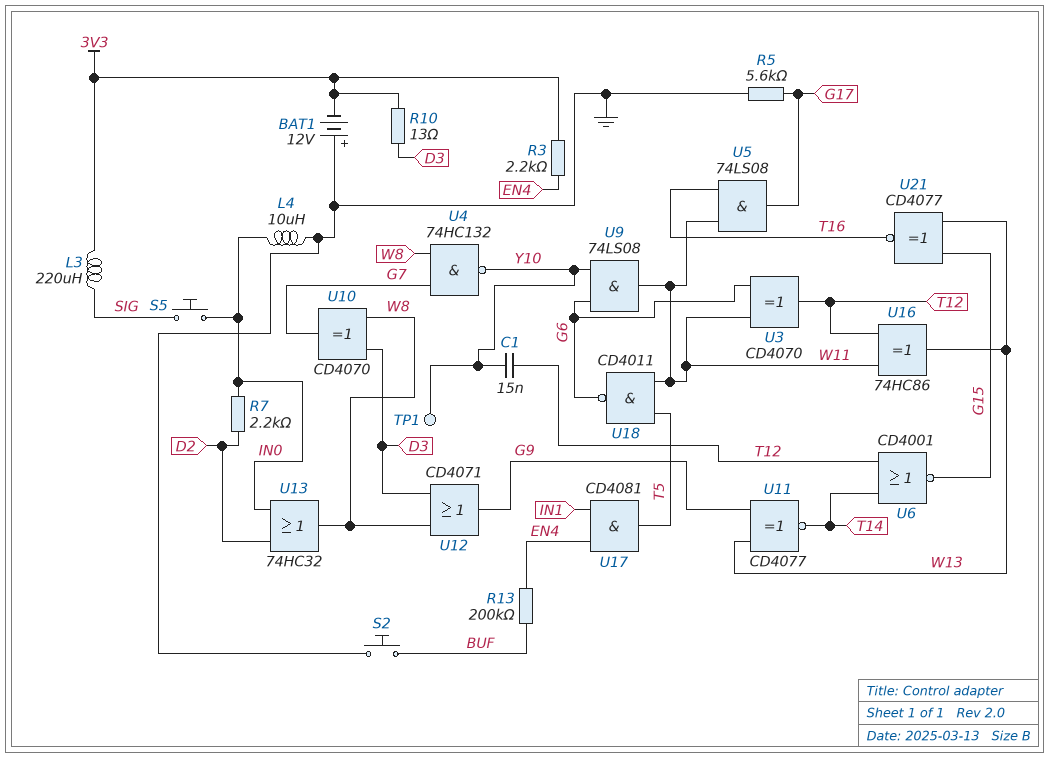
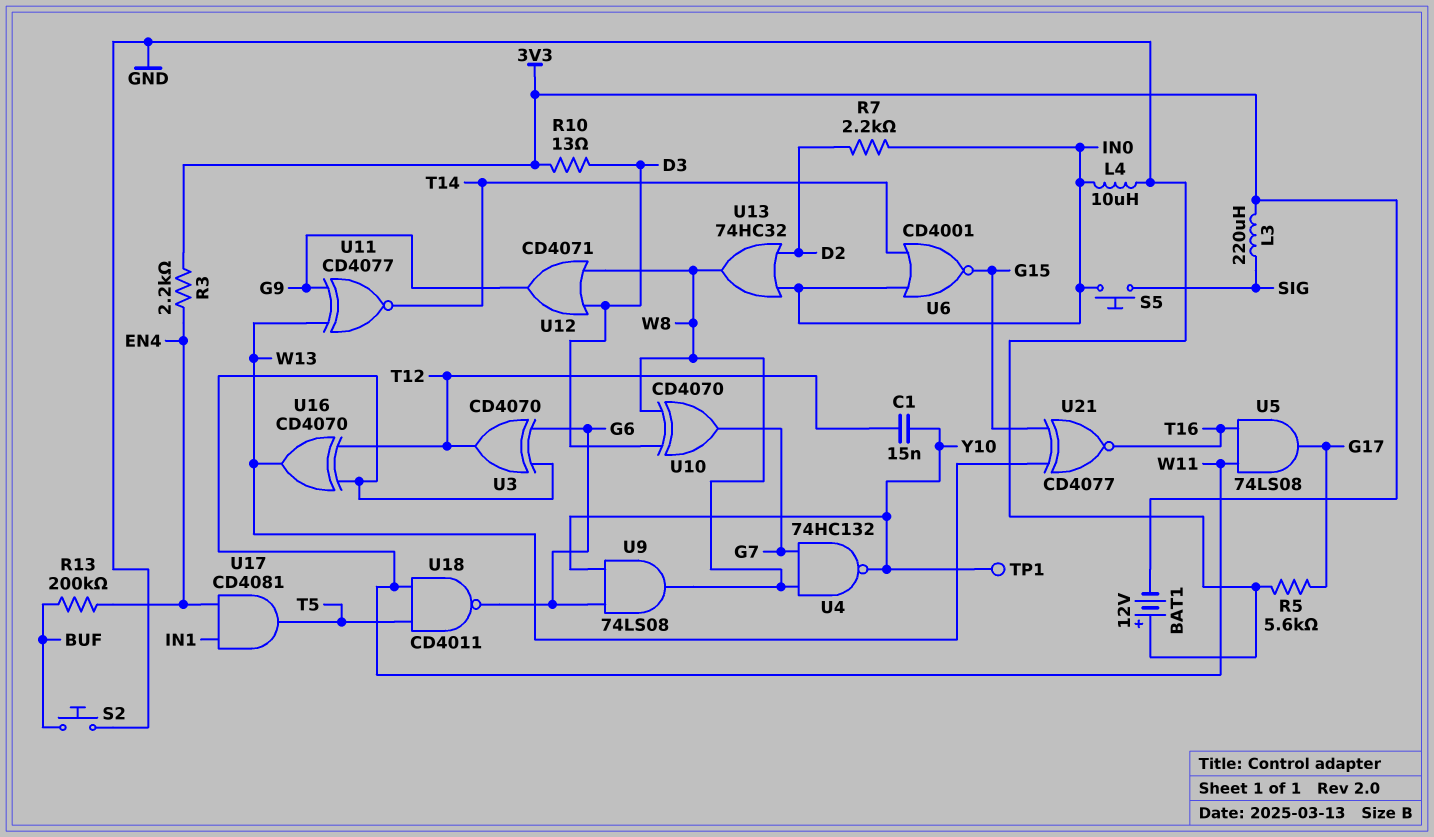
U6: NOR CD4001 (in T12, in T14, out G15) -> NOR CD4001 (in IN0, in T14, out G15)
U9: AND 74LS08 (in G6, in Y10, out W11) -> AND 74LS08 (in G6, in Y10, out W8)
U16: XOR 74HC86 (in T12, in W11, out W13) -> XOR CD4070 (in T12, in W11, out W13)

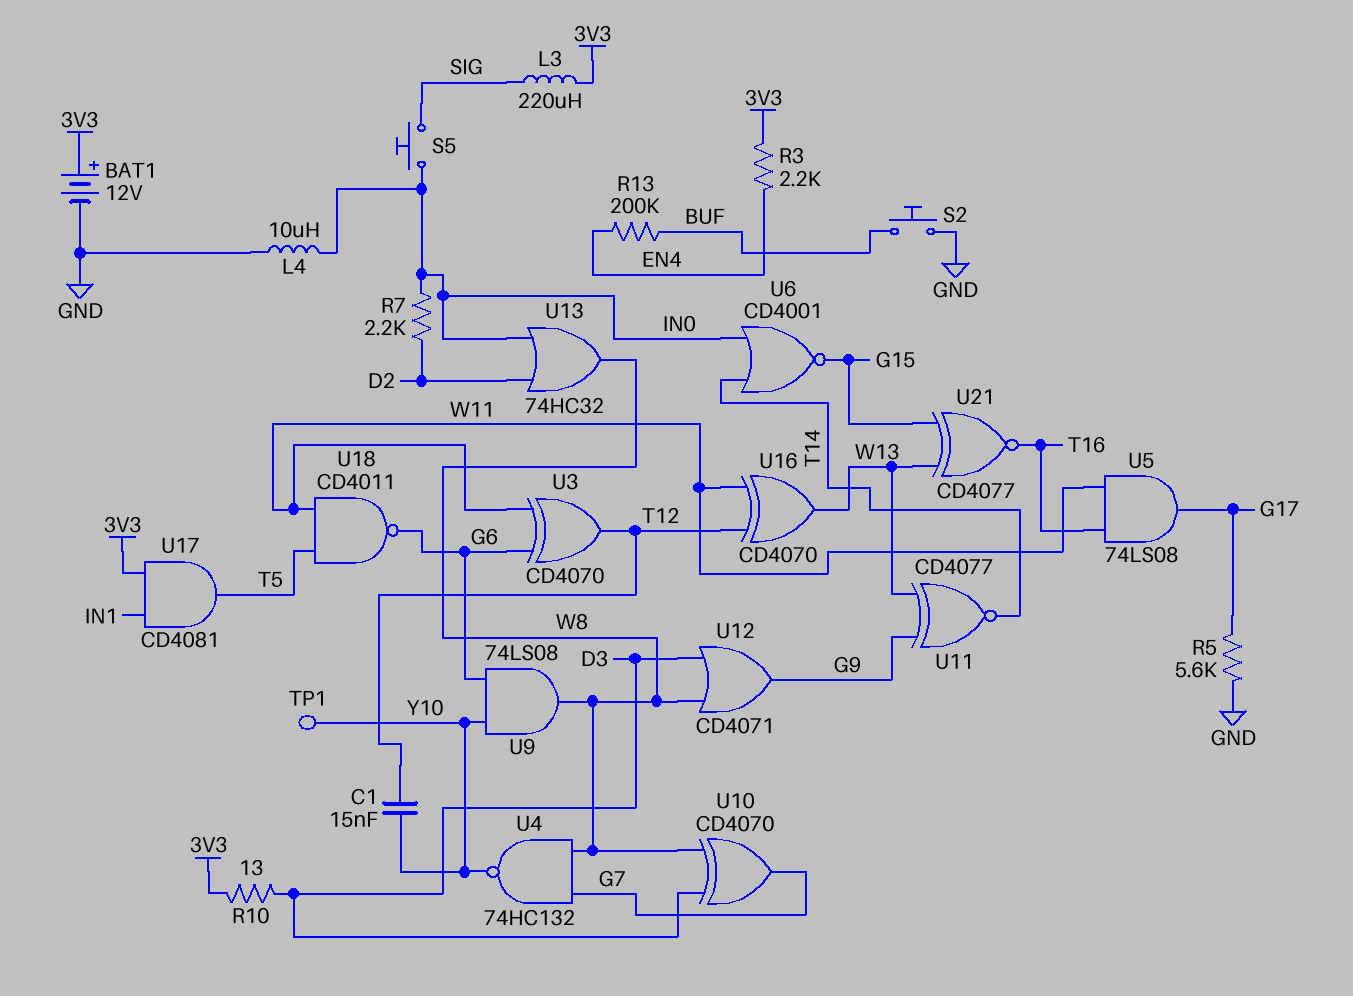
BAT1: 12V (plus GND, minus 3V3) -> 12V (plus 3V3, minus GND)
U17: AND CD4081 (in EN4, in IN1, out T5) -> AND CD4081 (in 3V3, in IN1, out T5)

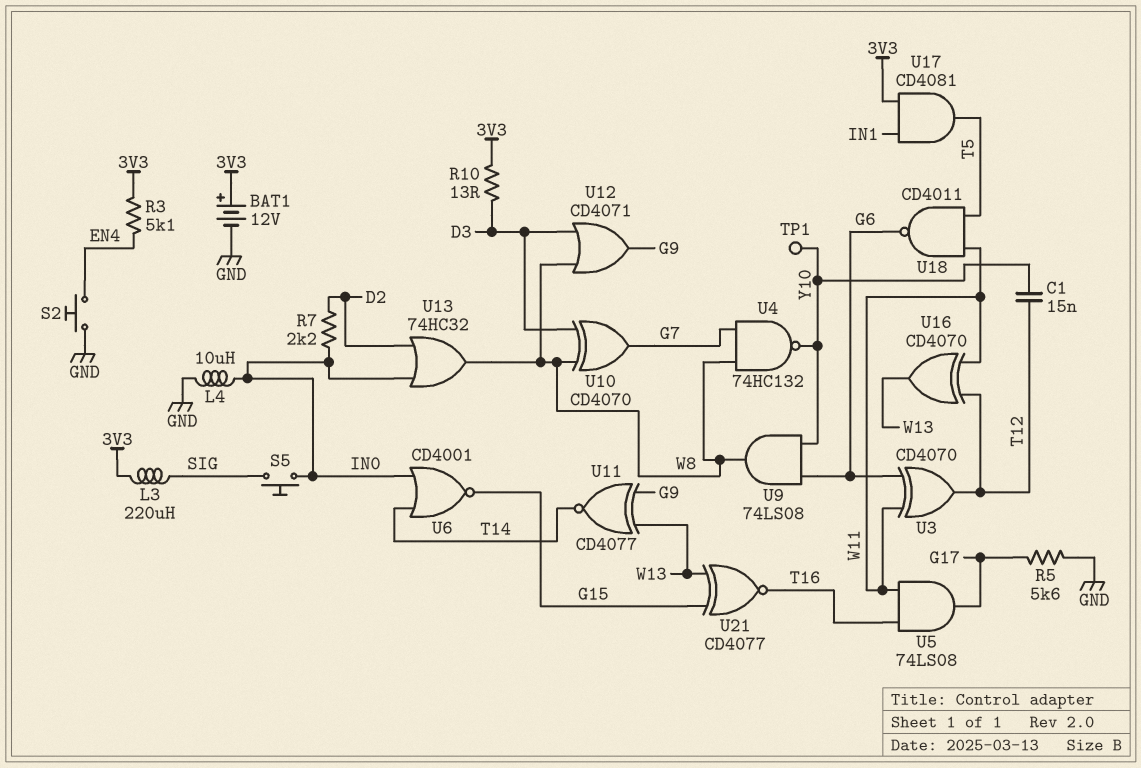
R3: 2.2k (3V3, EN4) -> 5.1k (3V3, EN4)
R13: 200k (BUF, EN4) -> none
S2: button (BUF, GND) -> button (EN4, GND)

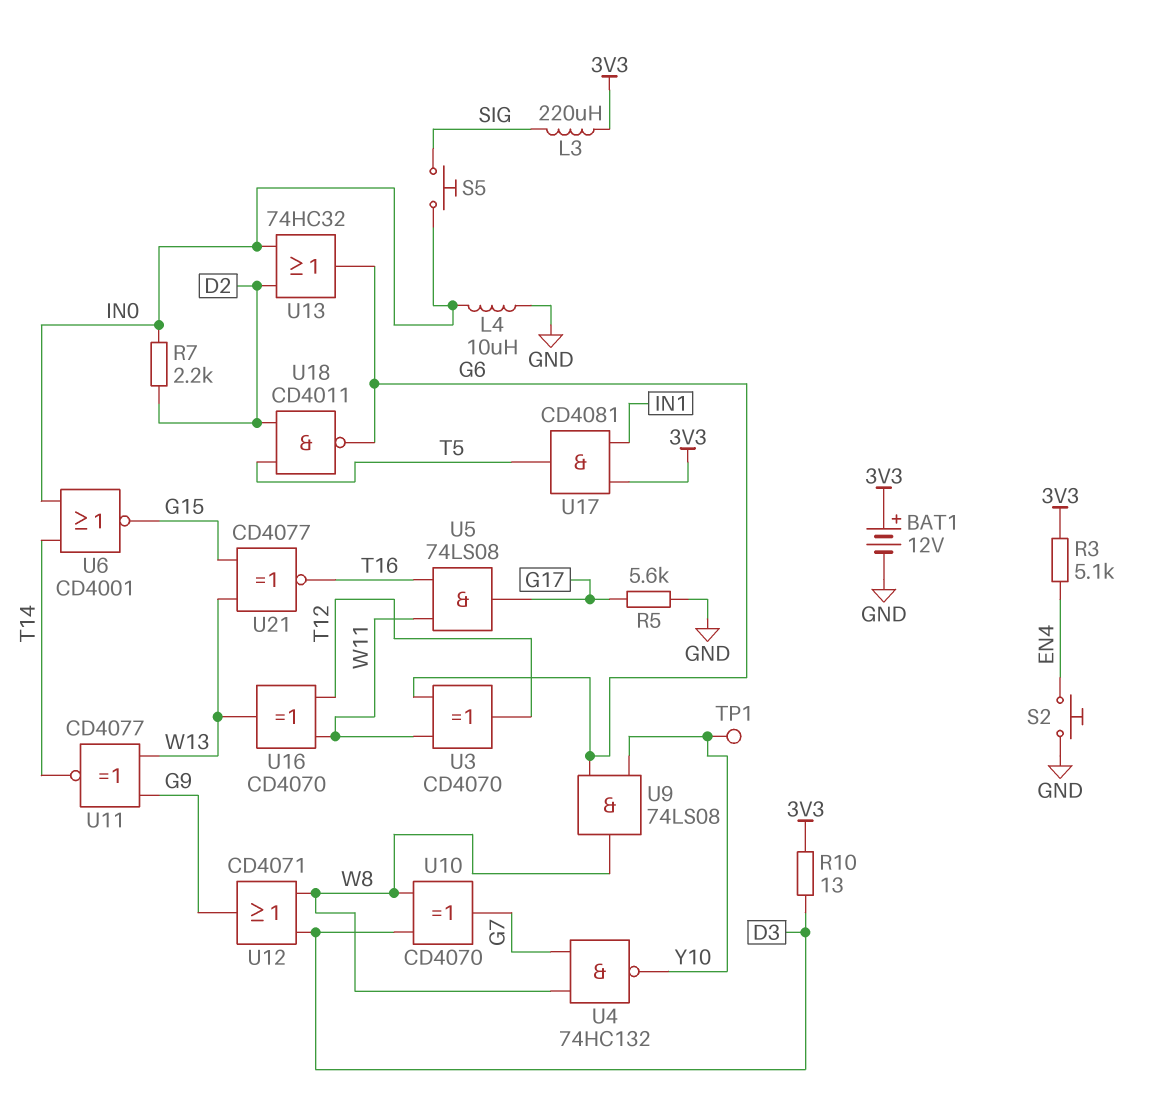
C1: 15nF (T12, Y10) -> none
U13: OR 74HC32 (in D2, in IN0, out W8) -> OR 74HC32 (in D2, in IN0, out G6)
U18: NAND CD4011 (in T5, in W11, out G6) -> NAND CD4011 (in D2, in T5, out G6)

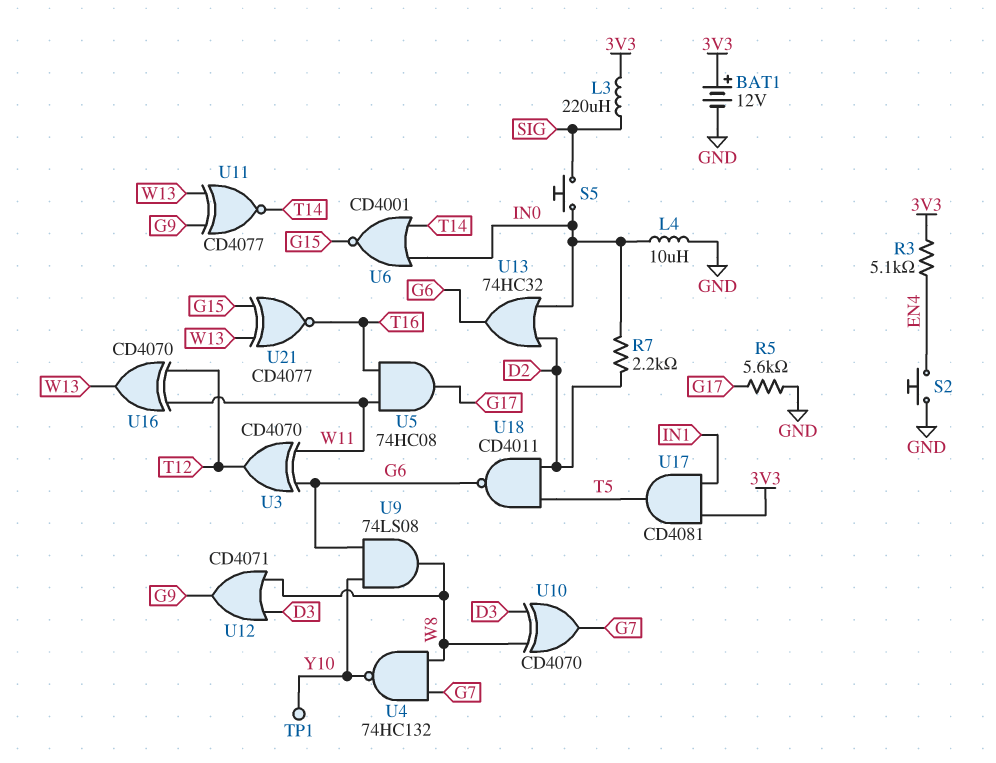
R10: 13 (3V3, D3) -> none
U5: AND 74LS08 (in T16, in W11, out G17) -> AND 74HC08 (in T16, in W11, out G17)

